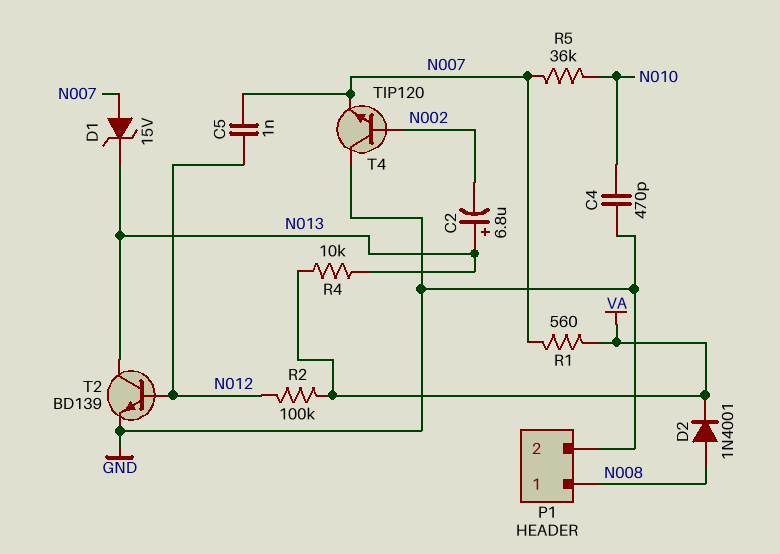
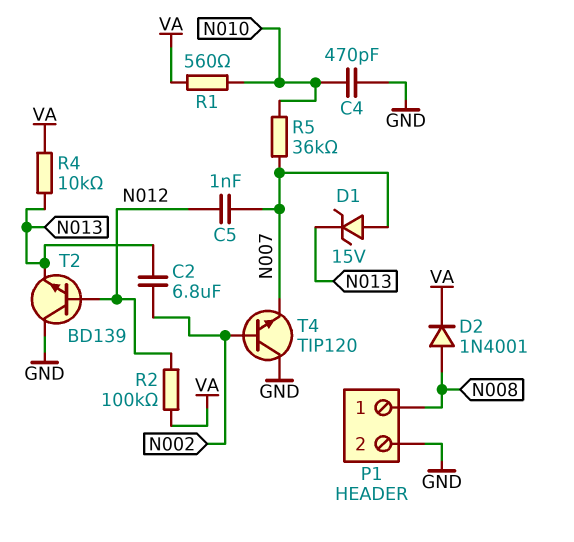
C2: 6.8uF (plus N013, minus N002) -> 6.8uF (N002, N013)
R1: 560 (N007, VA) -> 560 (N010, VA)
T2: NPN BD139 (B N012, C N013, E GND) -> NPN BD139 (B N012, C GND, E N013)

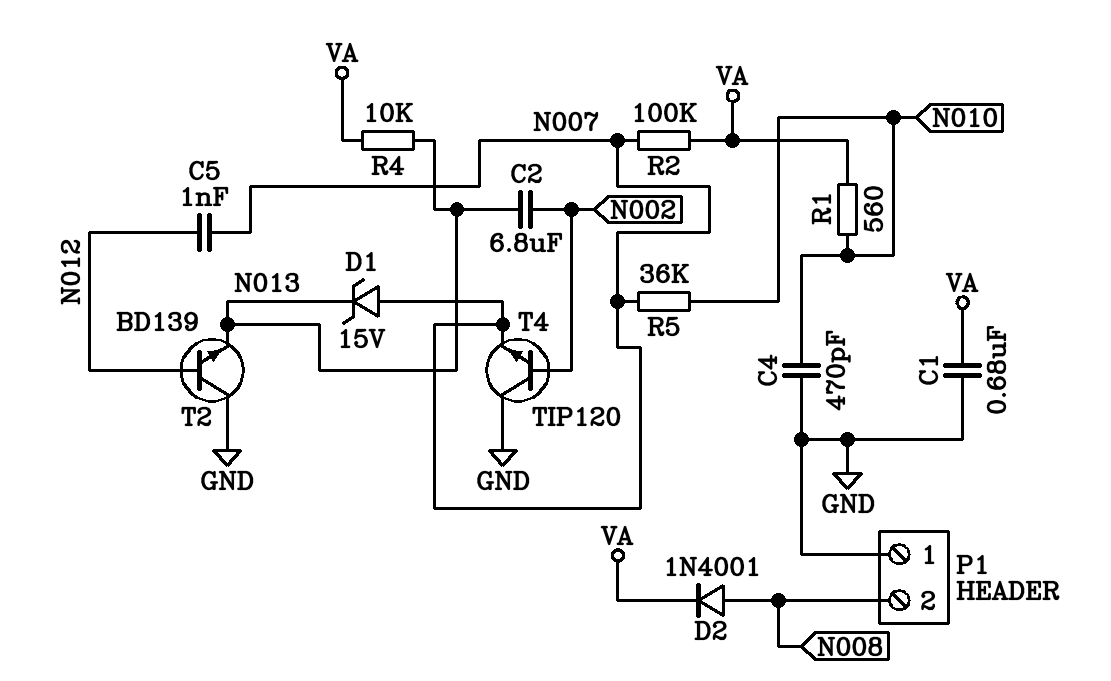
C1: none -> 680nF (GND, VA)
P1 pin 1: N008 -> GND
P1 pin 2: GND -> N008
R2: 100k (N012, VA) -> 100k (N007, VA)

